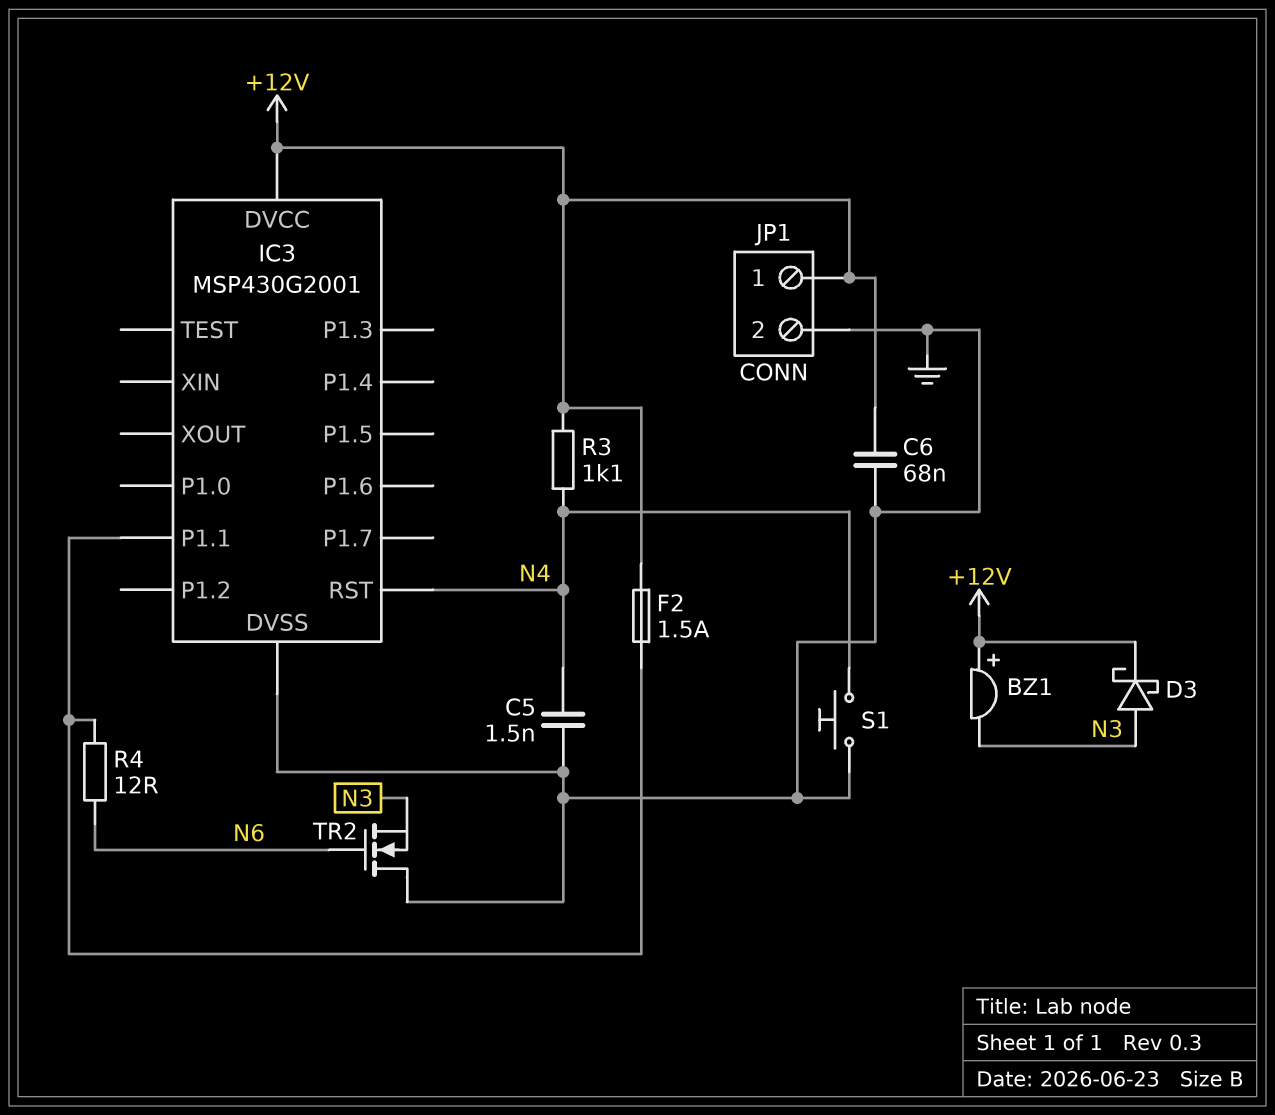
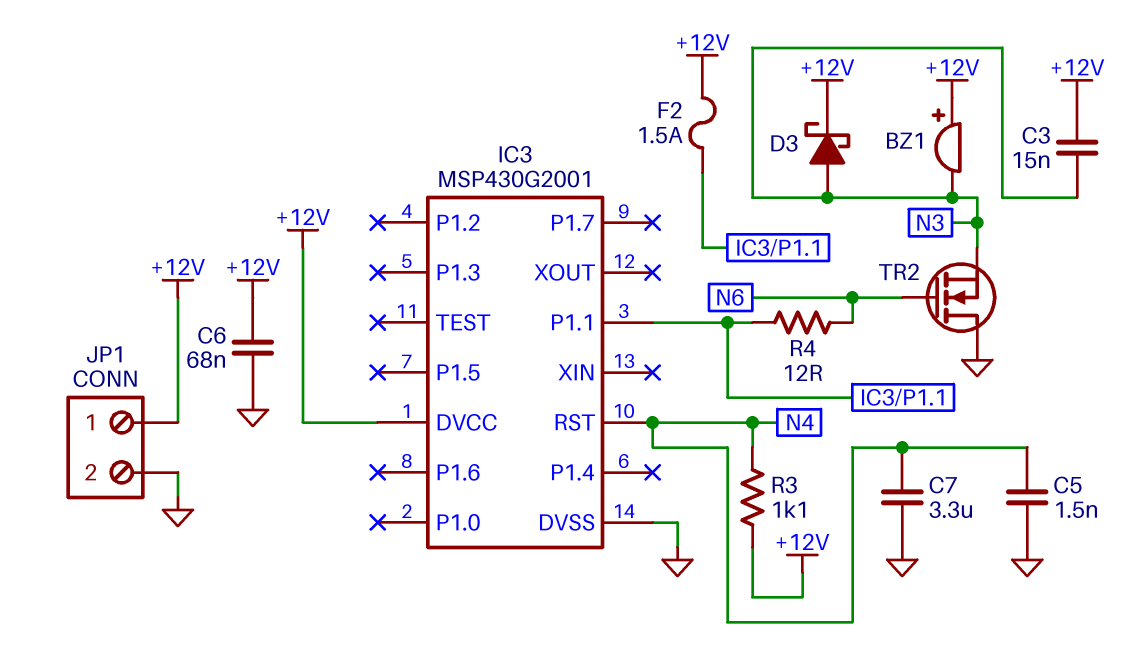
C3: none -> 15nF (+12V, N3)
C7: none -> 3.3uF (GND, N4)
S1: button (GND, N4) -> none

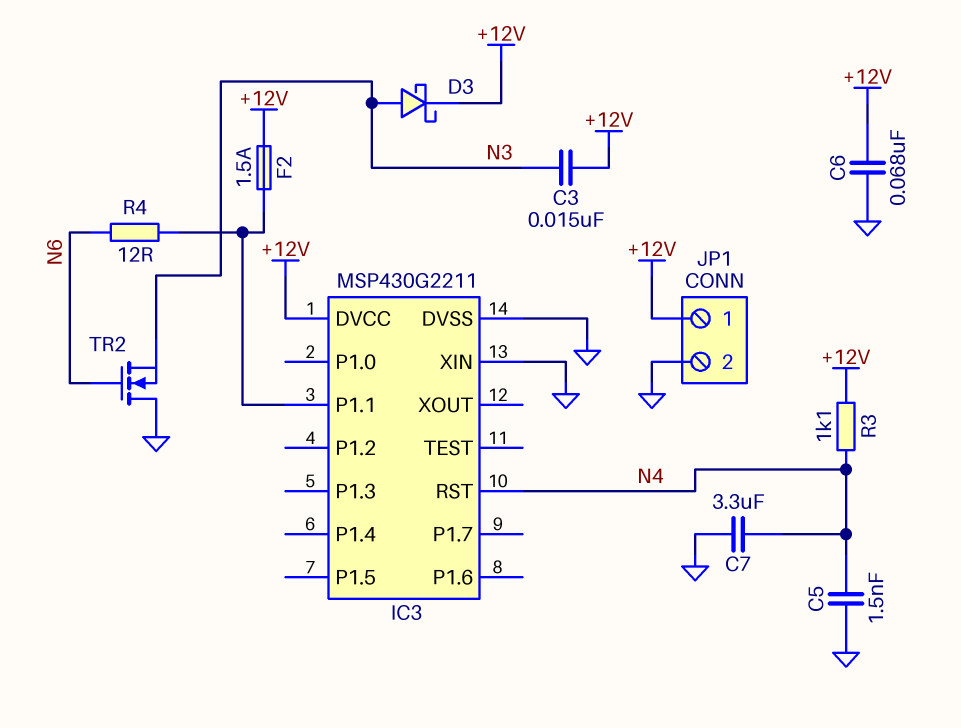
BZ1: buzzer (plus +12V, minus N3) -> none
IC3: MSP430G2001 -> MSP430G2211
IC3 pin XIN: none -> GND

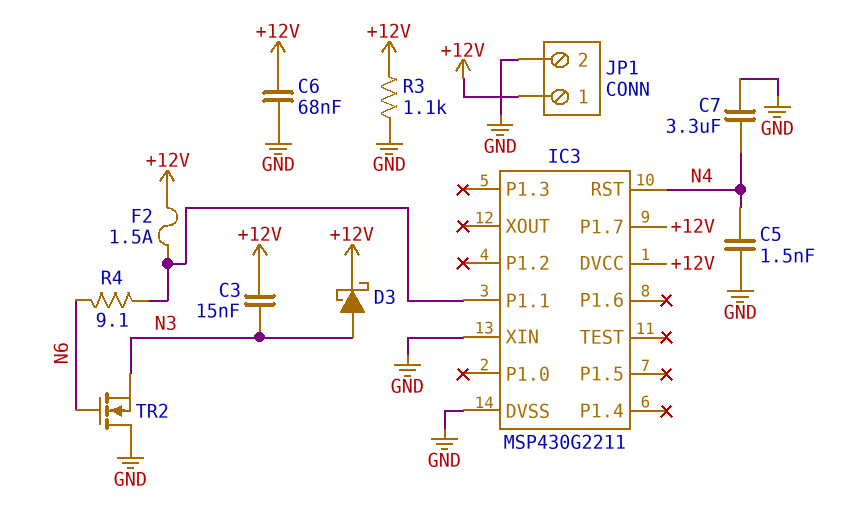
IC3 pin P1.7: none -> +12V
R3: 1.1k (+12V, N4) -> 1.1k (+12V, GND)
R4: 12 (IC3/P1.1, N6) -> 9.1 (IC3/P1.1, N6)

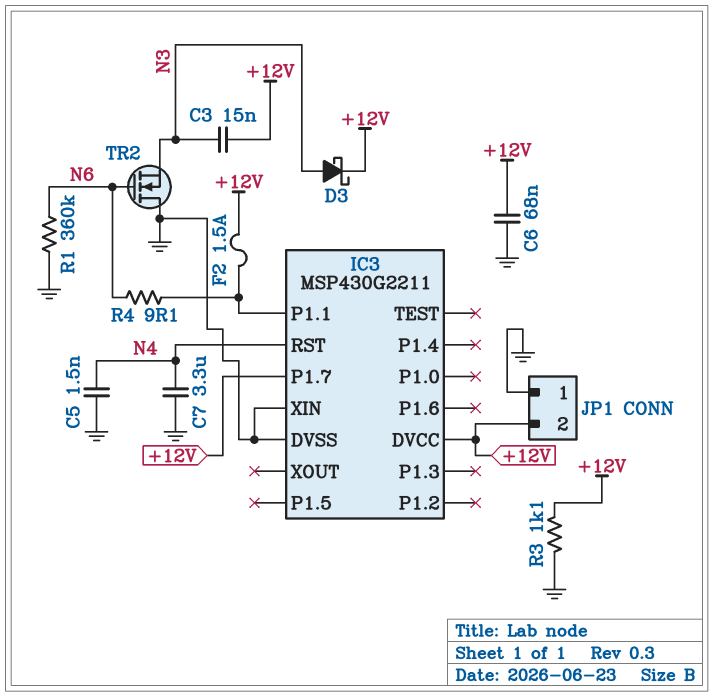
JP1 pin 1: +12V -> GND
JP1 pin 2: GND -> +12V
R1: none -> 360k (GND, N6)

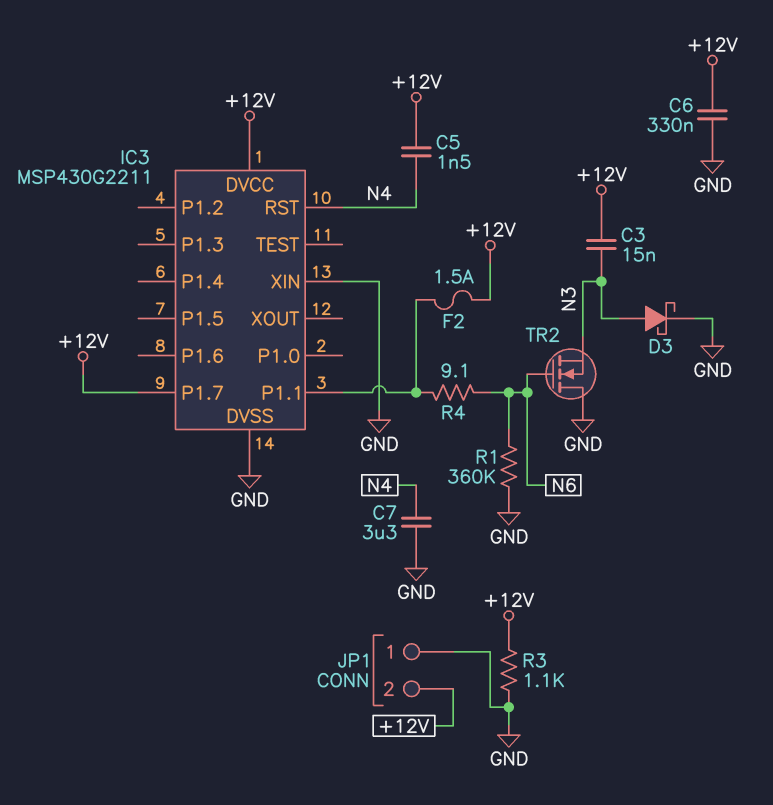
C5: 1.5nF (GND, N4) -> 1.5nF (+12V, N4)
C6: 68nF (+12V, GND) -> 330nF (+12V, GND)
D3: schottky (A N3, K +12V) -> schottky (A N3, K GND)

